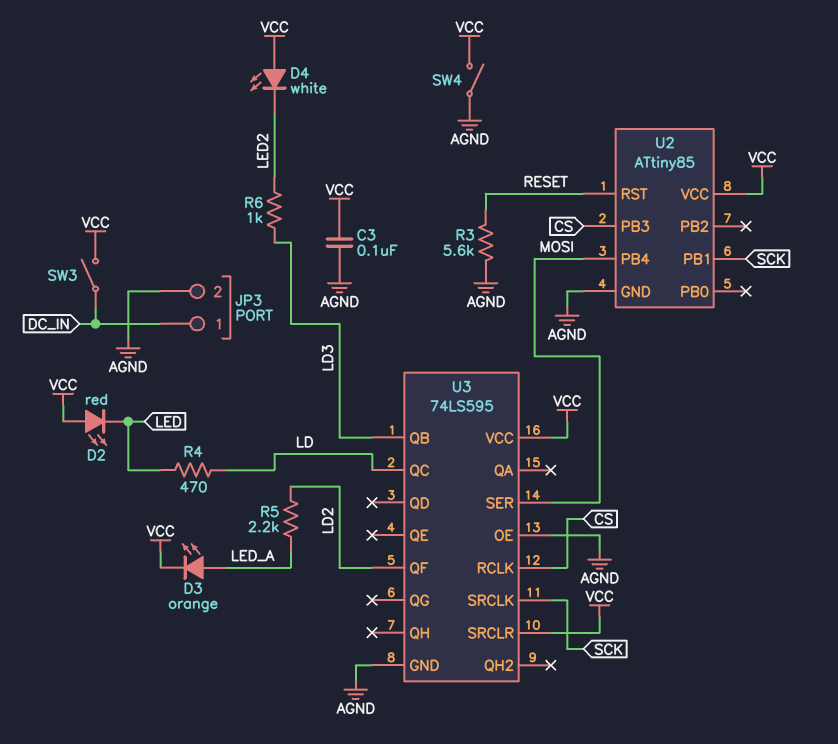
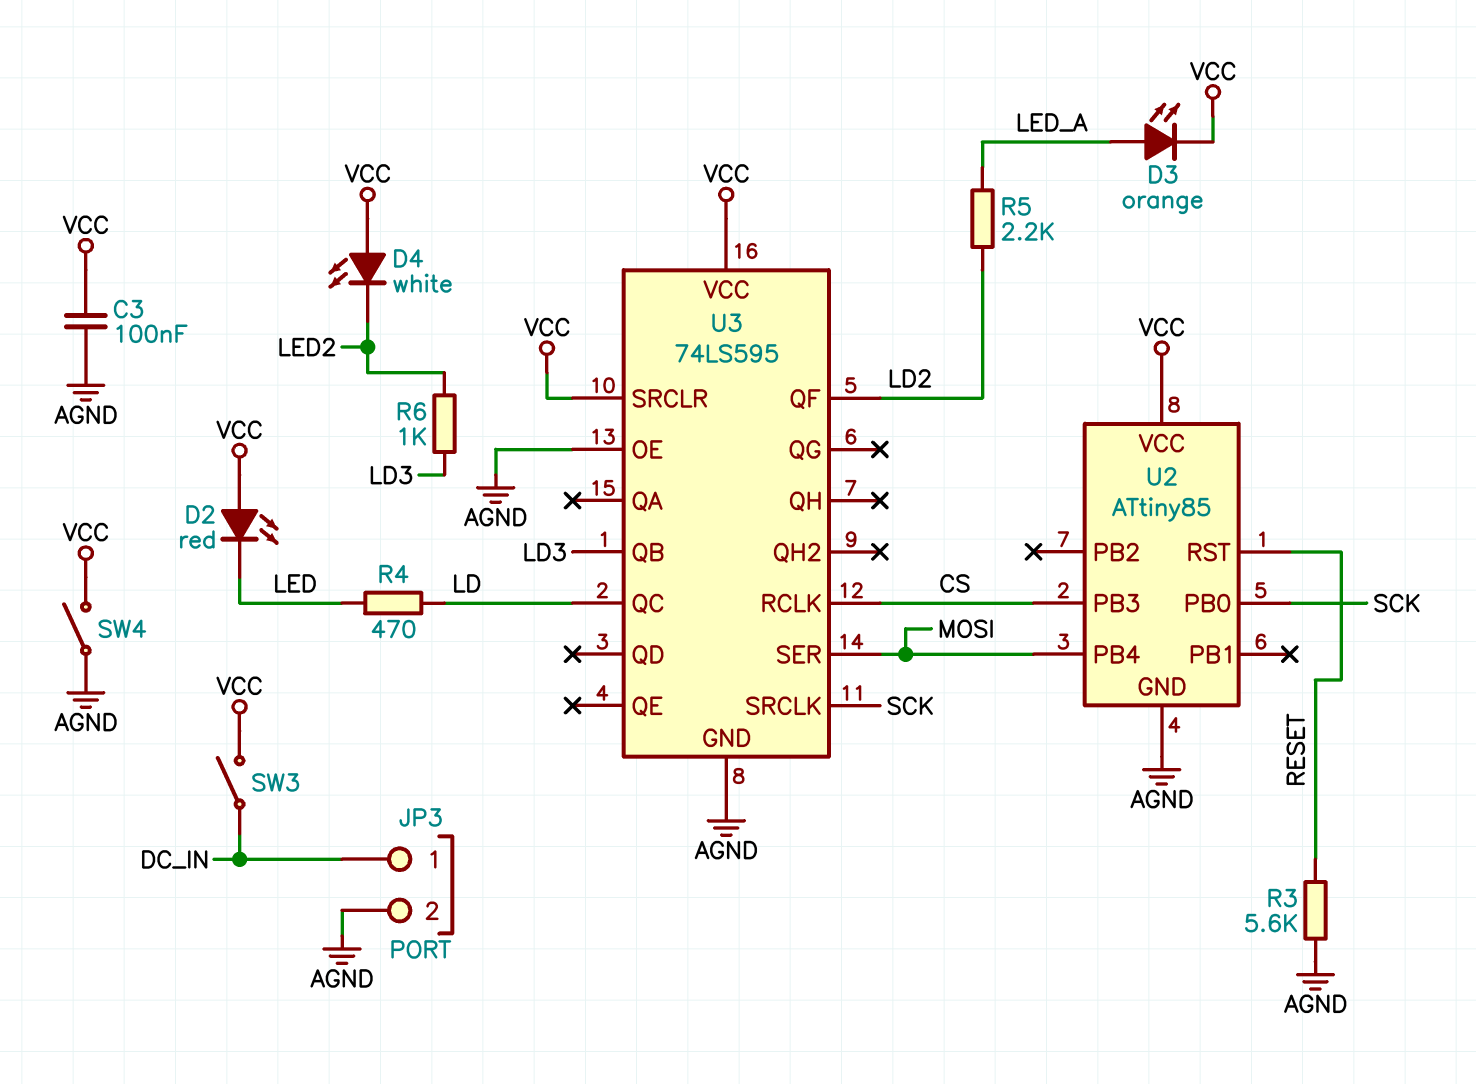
U2 pin PB0: none -> SCK
U2 pin PB1: SCK -> none

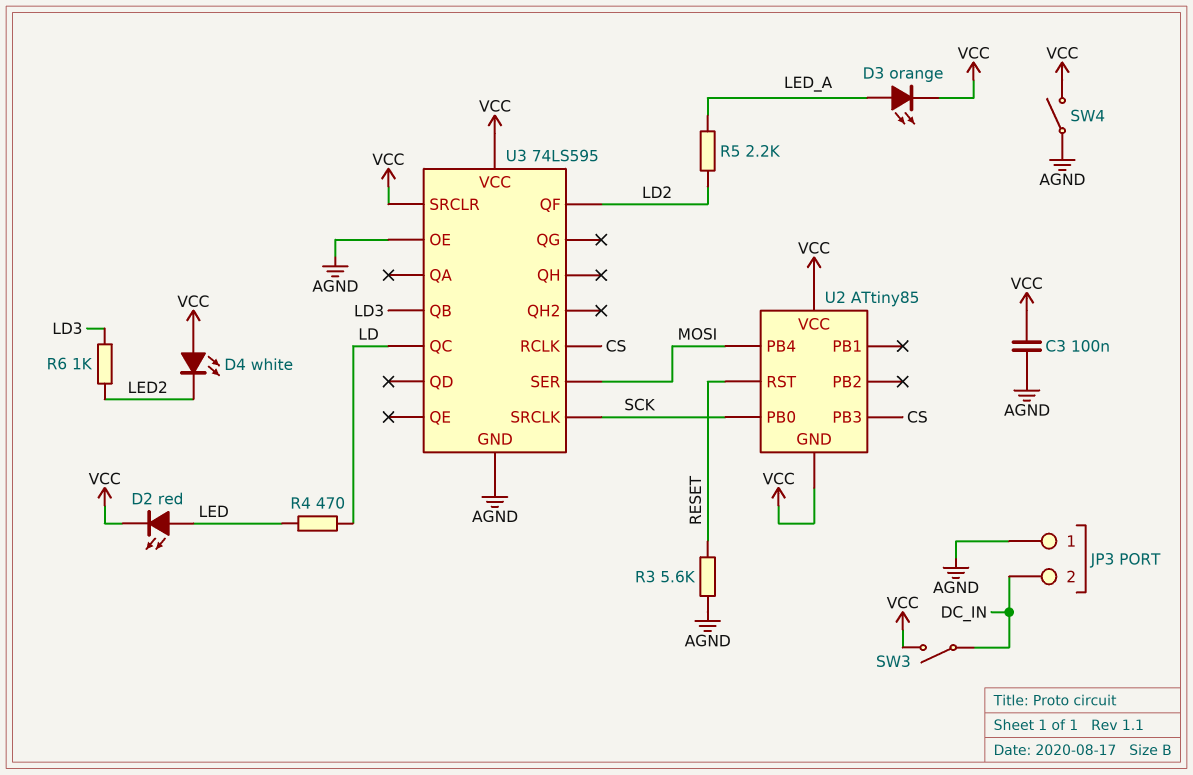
D2: LED red (A VCC, K LED) -> LED red (A LED, K VCC)
JP3 pin 1: DC_IN -> AGND
JP3 pin 2: AGND -> DC_IN
U2 pin GND: AGND -> VCC

